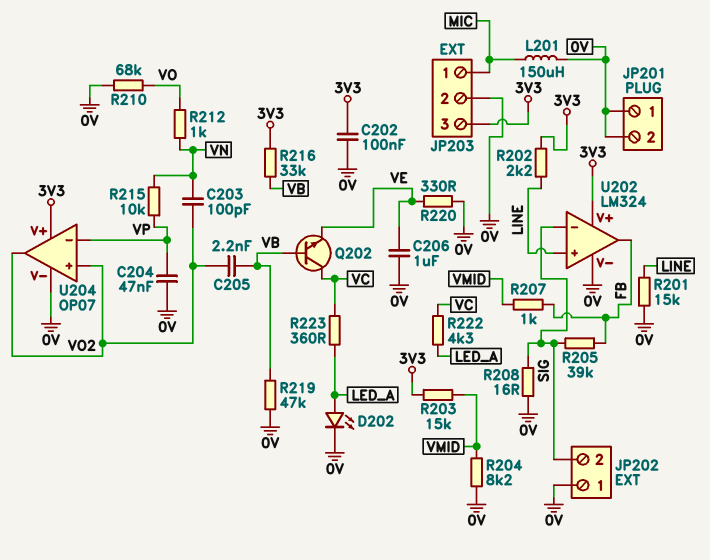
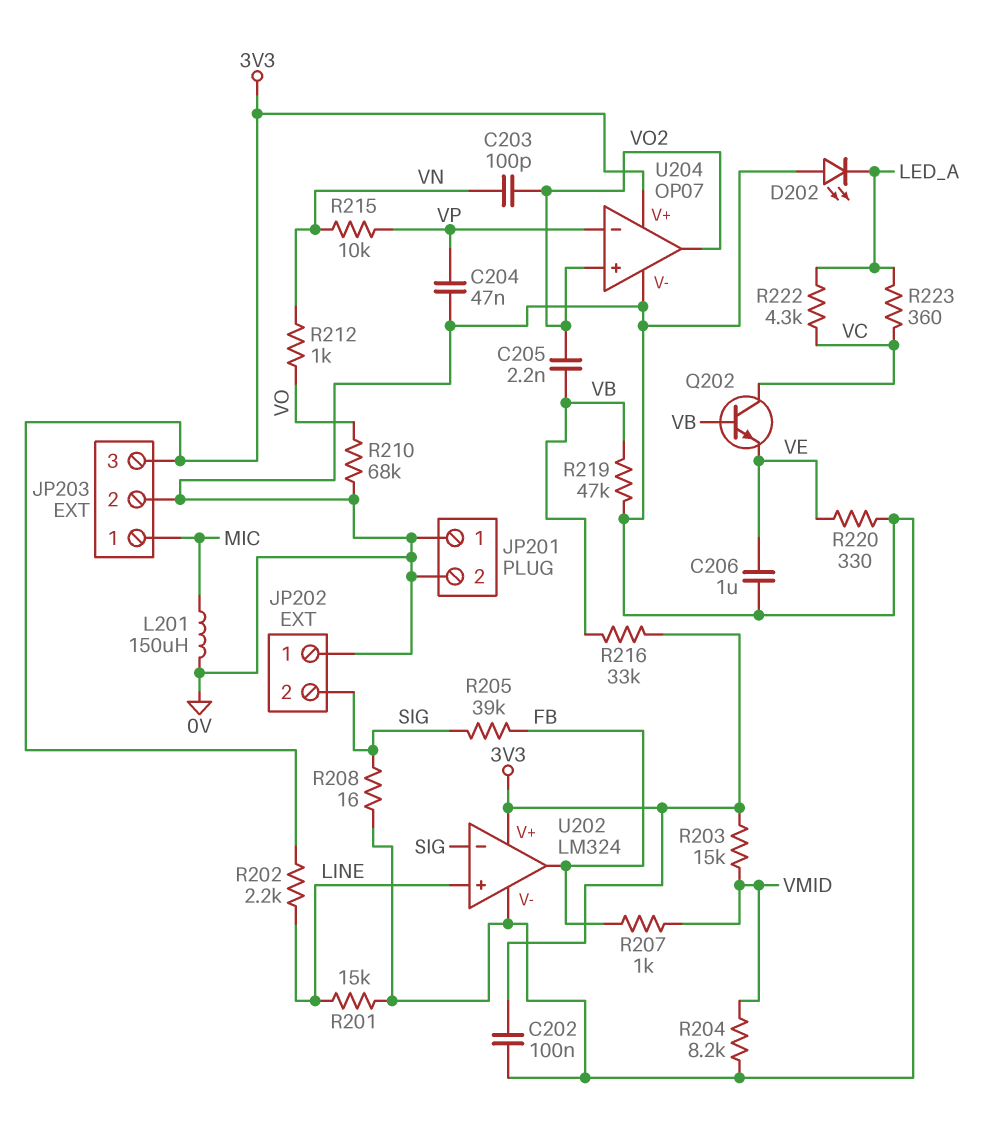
D202: LED (A LED_A, K 0V) -> LED (A 0V, K LED_A)

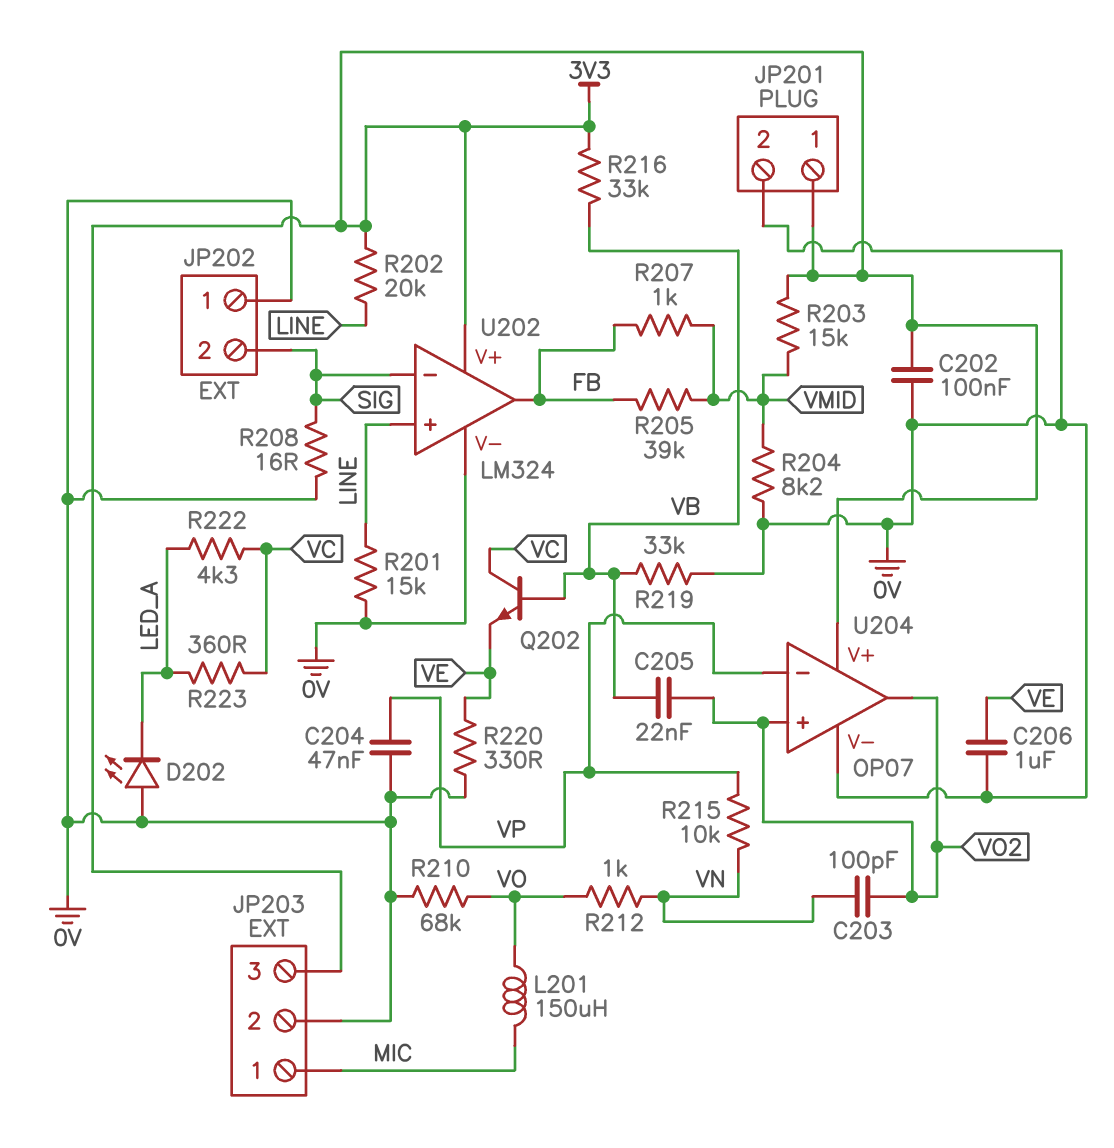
C205: 2.2nF (VB, VO2) -> 22nF (VB, VO2)
JP201 pin 1: 0V -> 3V3
L201: 150uH (0V, MIC) -> 150uH (MIC, VO)
R202: 2.2k (3V3, LINE) -> 20k (3V3, LINE)
R205: 39k (FB, SIG) -> 39k (FB, VMID)
R219: 47k (0V, VB) -> 33k (0V, VB)

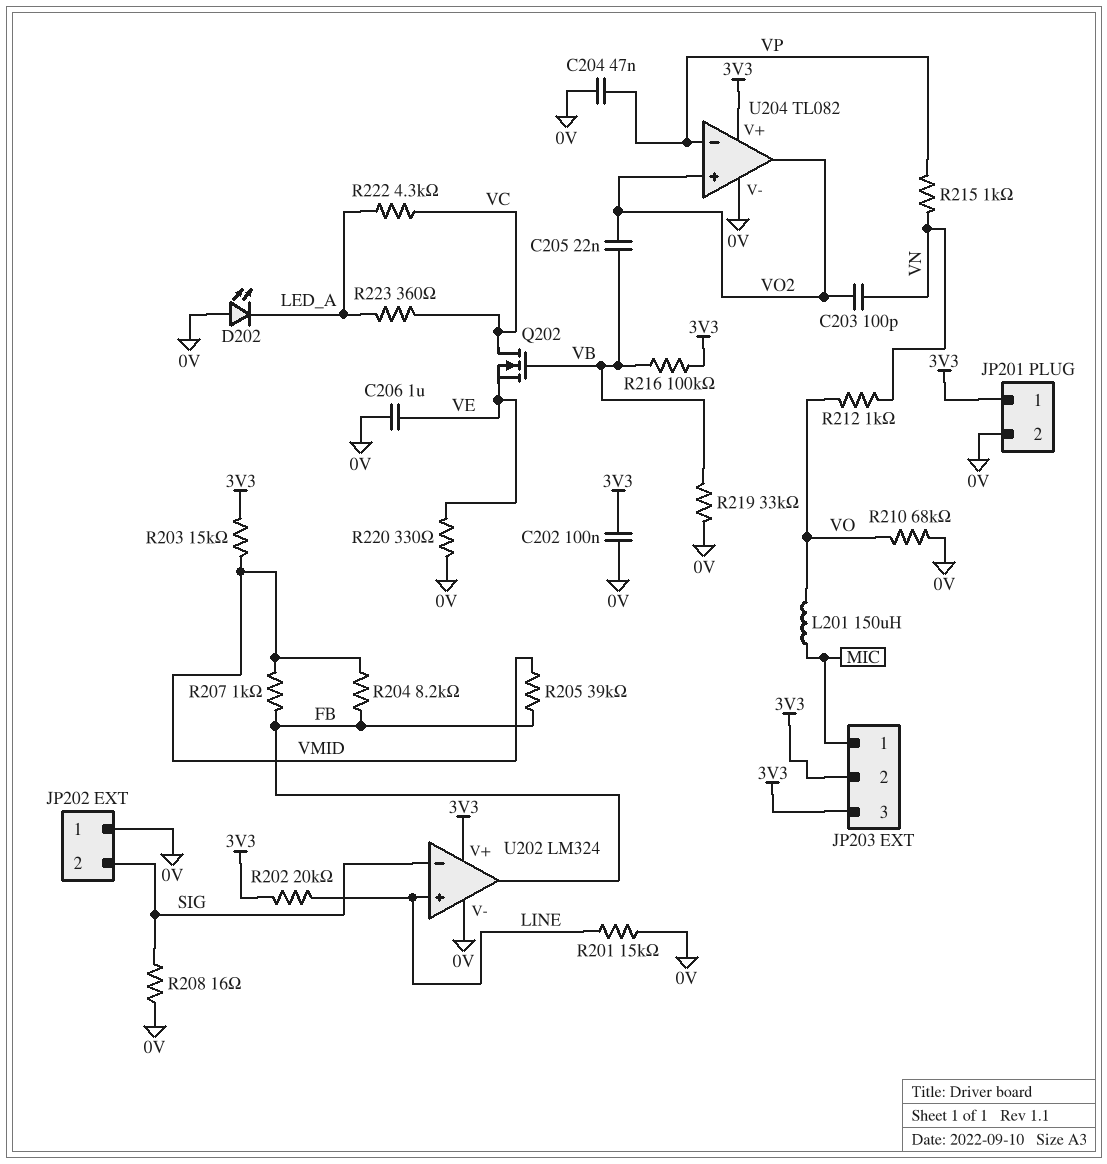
JP203 pin 2: 0V -> 3V3
Q202: NPN (B VB, C VC, E VE) -> NMOS (G VB, D VC, S VE)
R204: 8.2k (0V, VMID) -> 8.2k (FB, VMID)
R215: 10k (VN, VP) -> 1k (VN, VP)
R216: 33k (3V3, VB) -> 100k (3V3, VB)
U204: OP07 -> TL082

